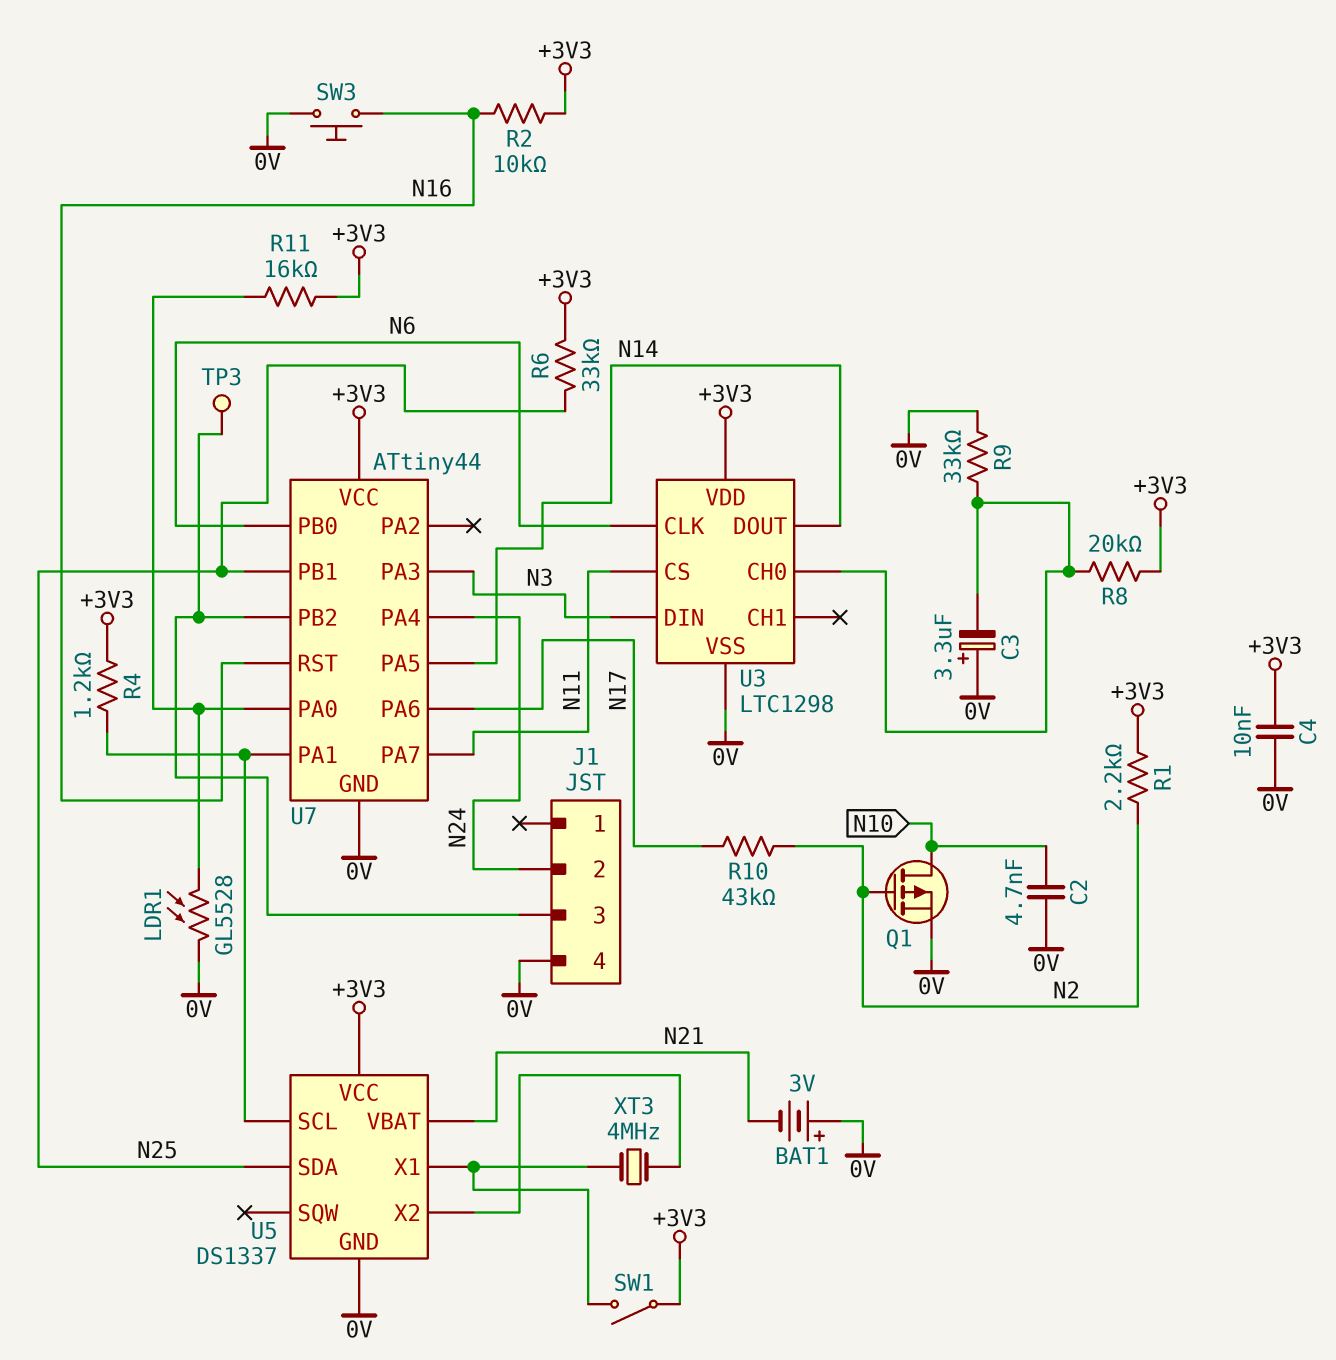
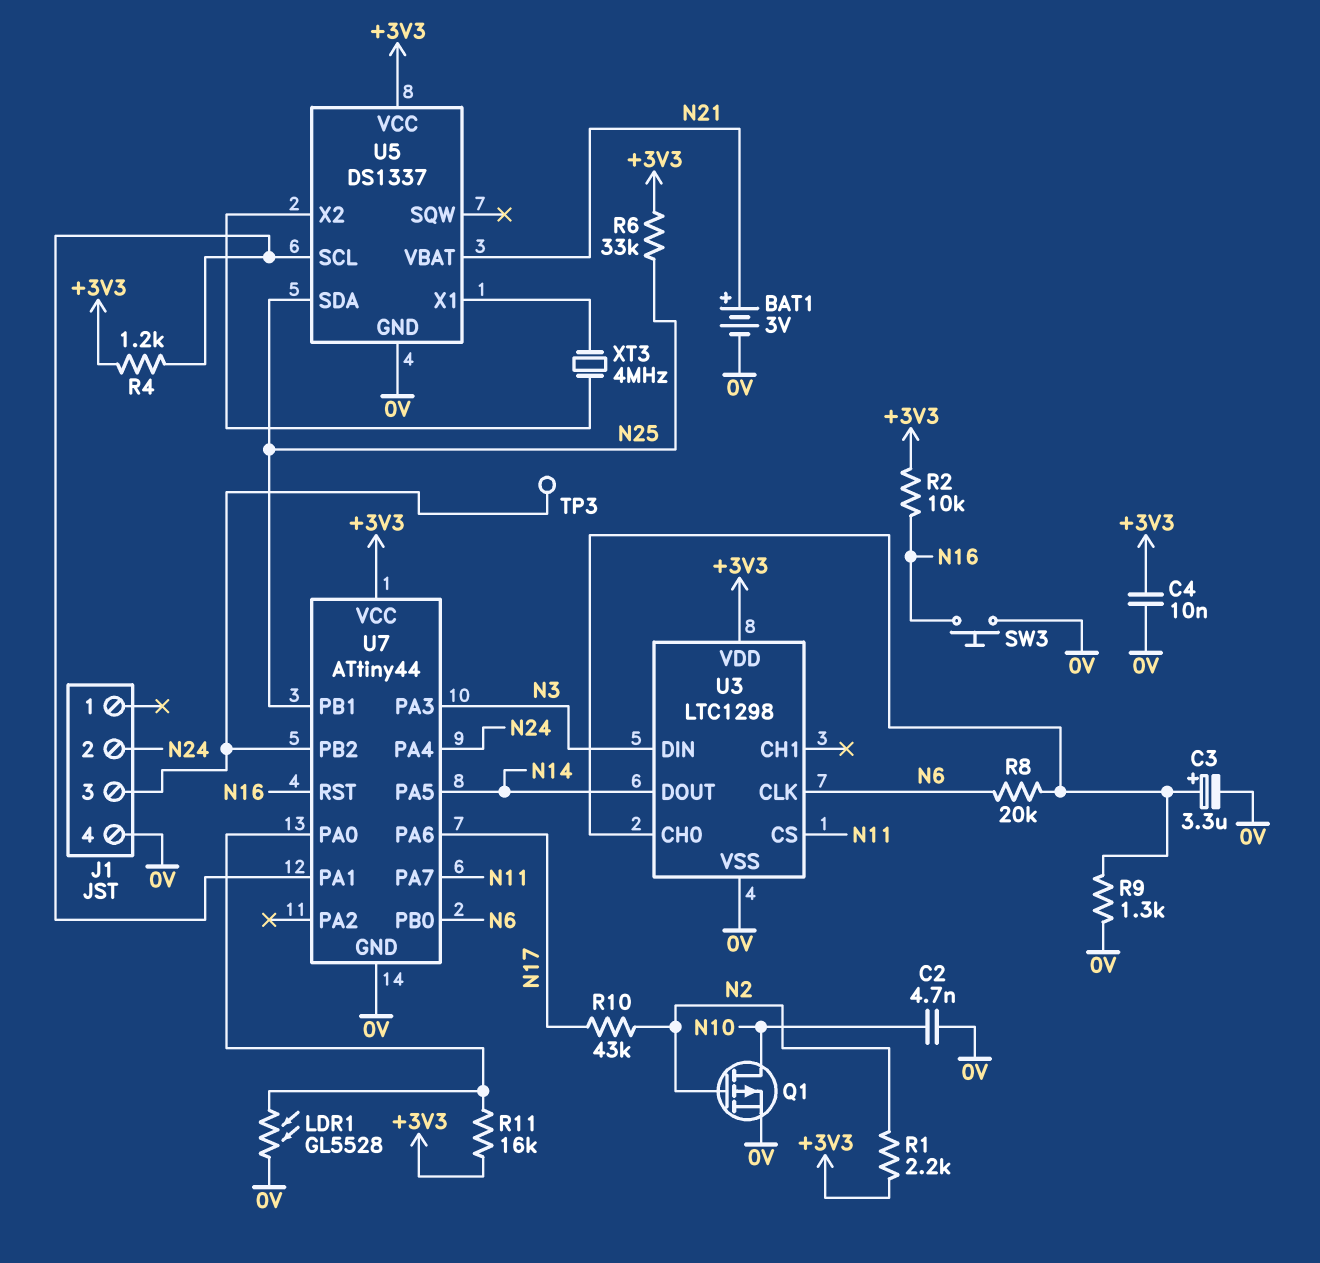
BAT1: 3V (plus 0V, minus N21) -> 3V (plus N21, minus 0V)
C3: 3.3uF (plus 0V, minus U3/CH0) -> 3.3uF (plus U3/CH0, minus 0V)
R8: 20k (+3V3, U3/CH0) -> 20k (N6, U3/CH0)
R9: 33k (0V, U3/CH0) -> 1.3k (0V, U3/CH0)
SW1: switch (+3V3, U5/X1) -> none

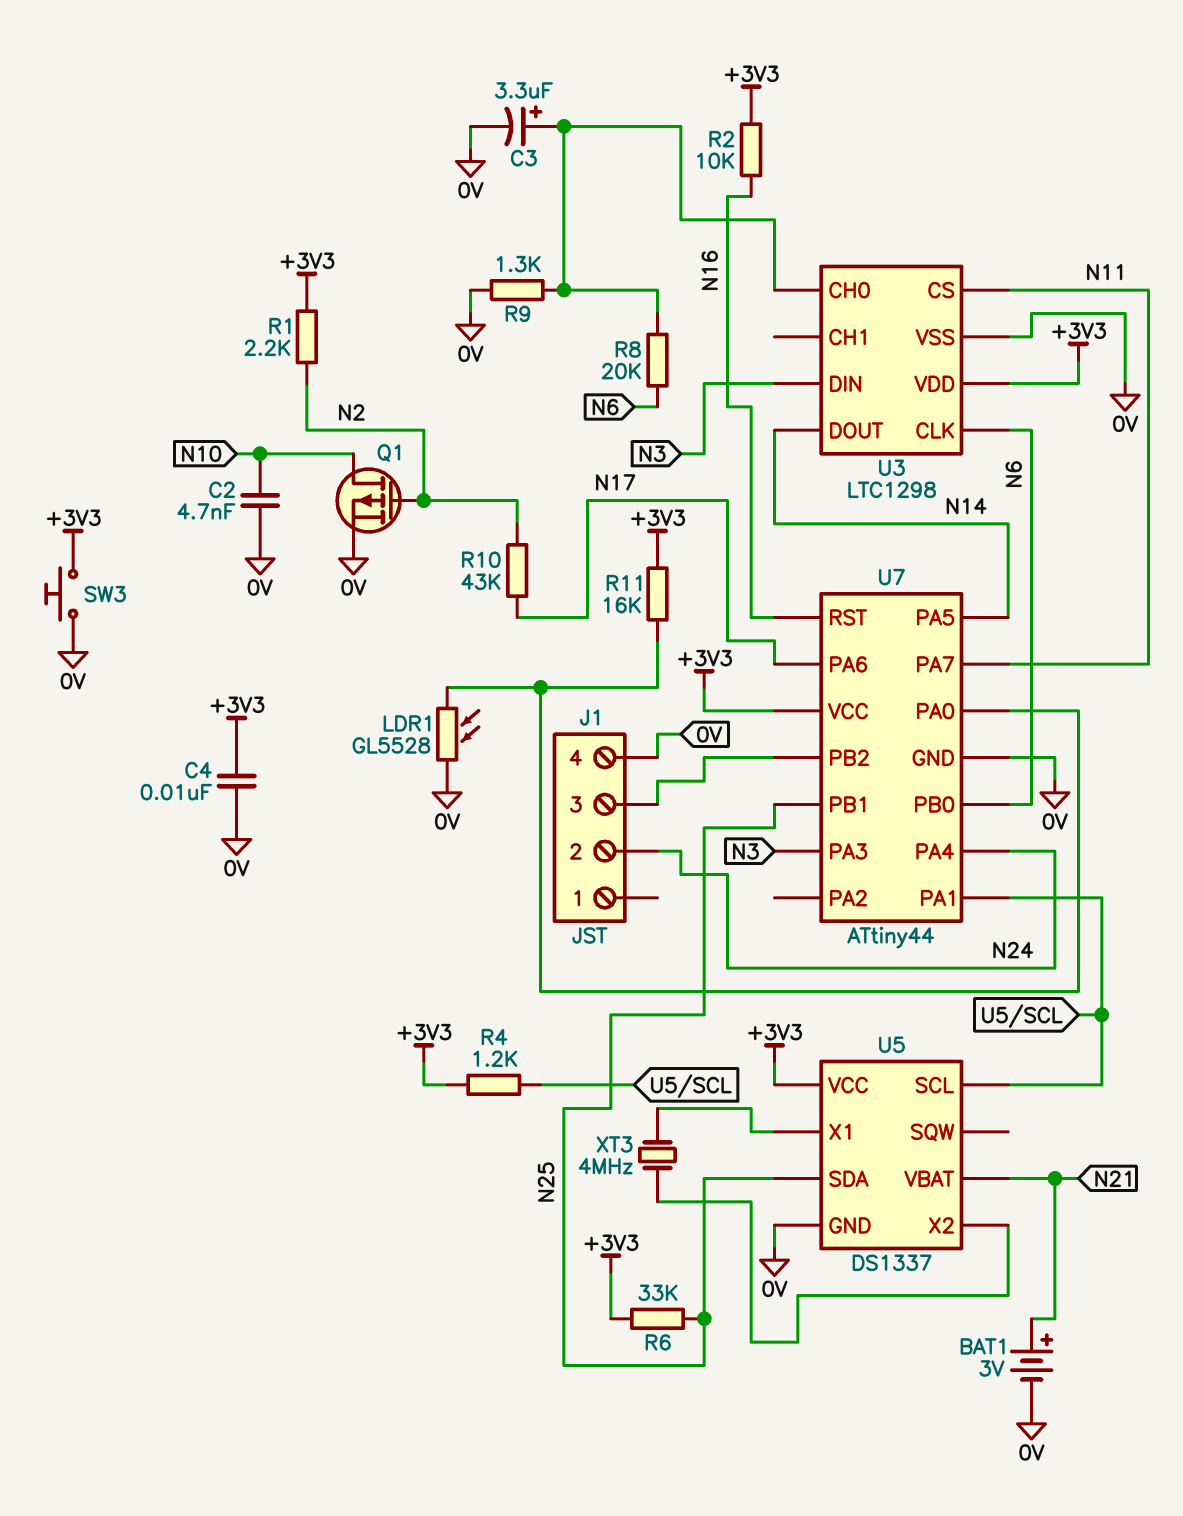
SW3: button (0V, N16) -> button (+3V3, 0V)
TP3: test point (J1/3) -> none

